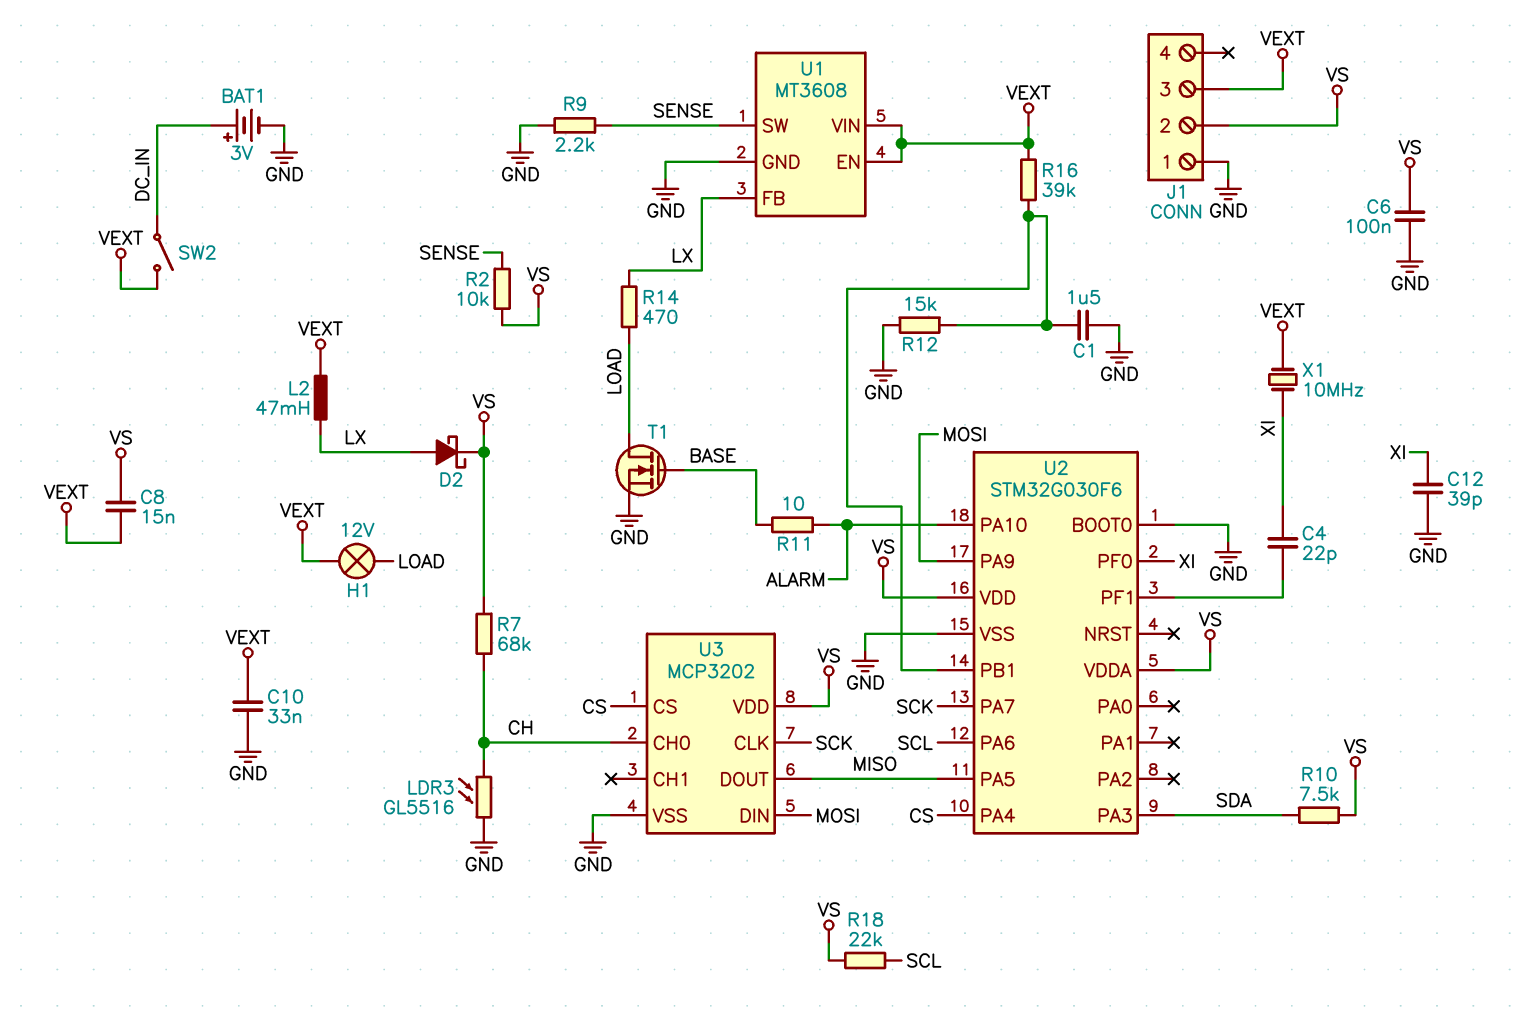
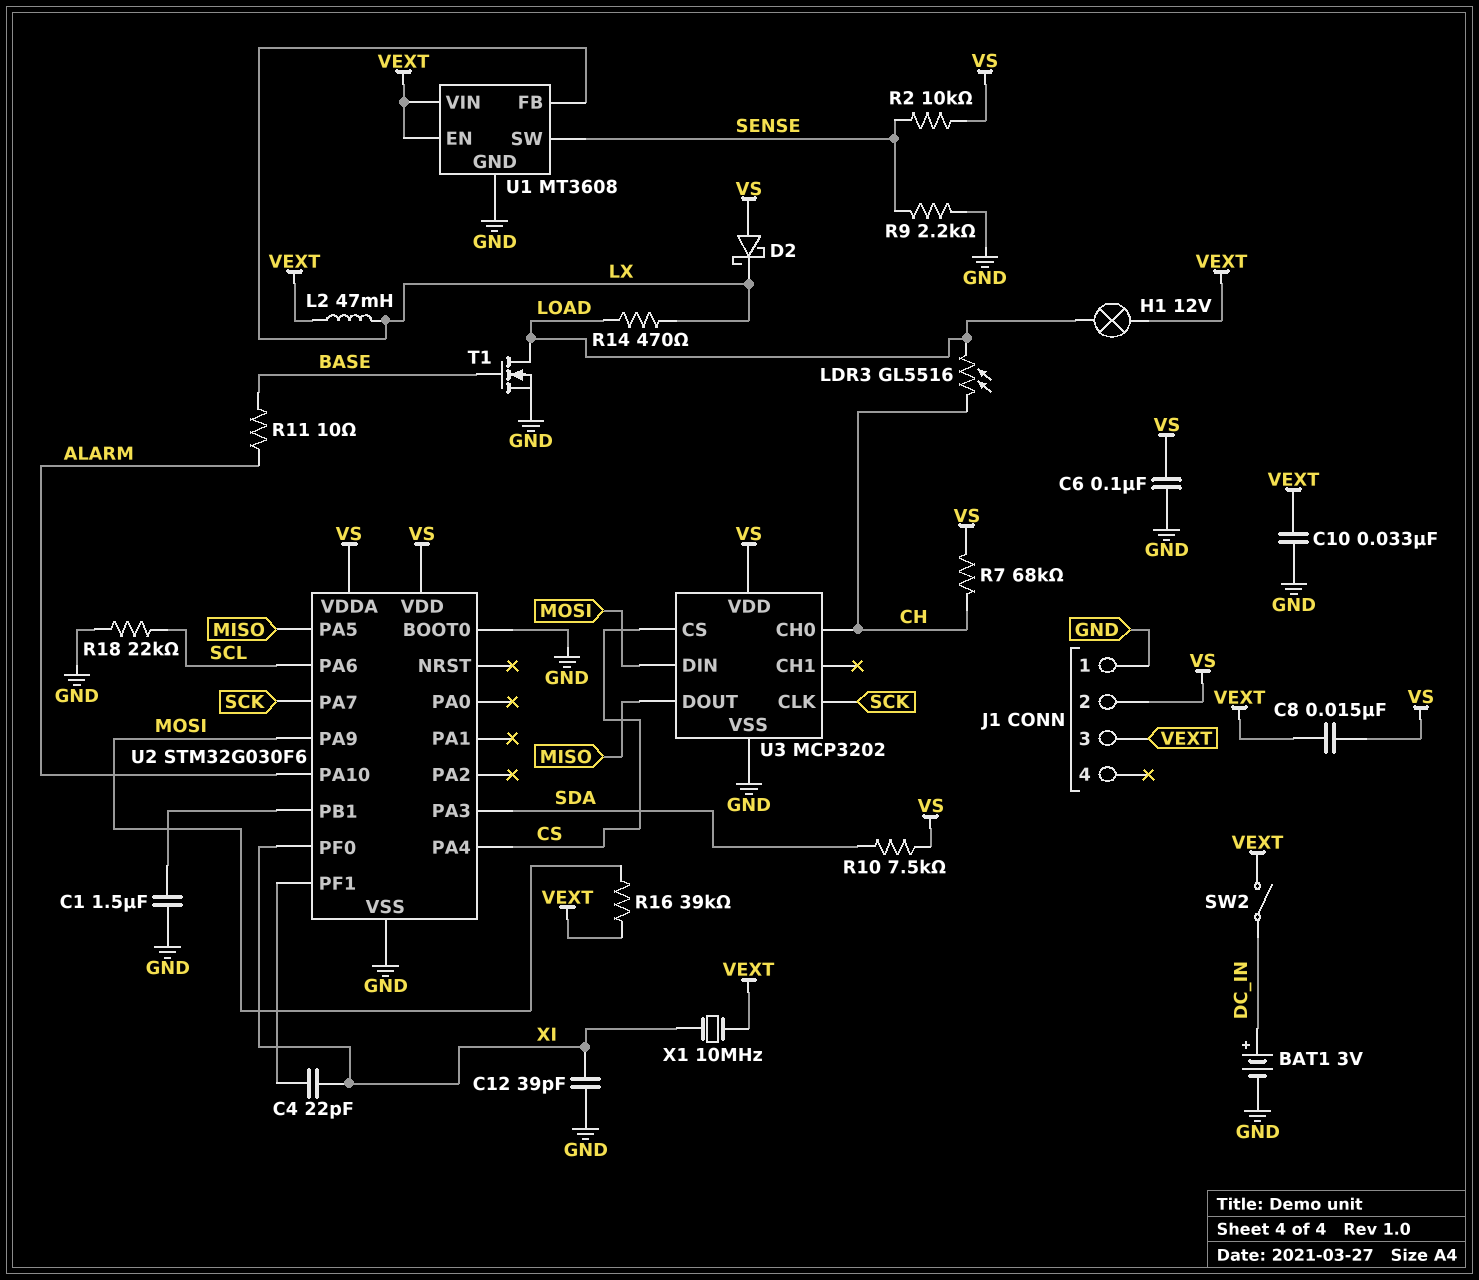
D2: schottky (A LX, K VS) -> schottky (A VS, K LX)
LDR3: GL5516 (CH, GND) -> GL5516 (CH, LOAD)
R12: 15k (GND, U2/PB1) -> none
R16: 39k (U2/PB1, VEXT) -> 39k (MOSI, VEXT)
R18: 22k (SCL, VS) -> 22k (GND, SCL)

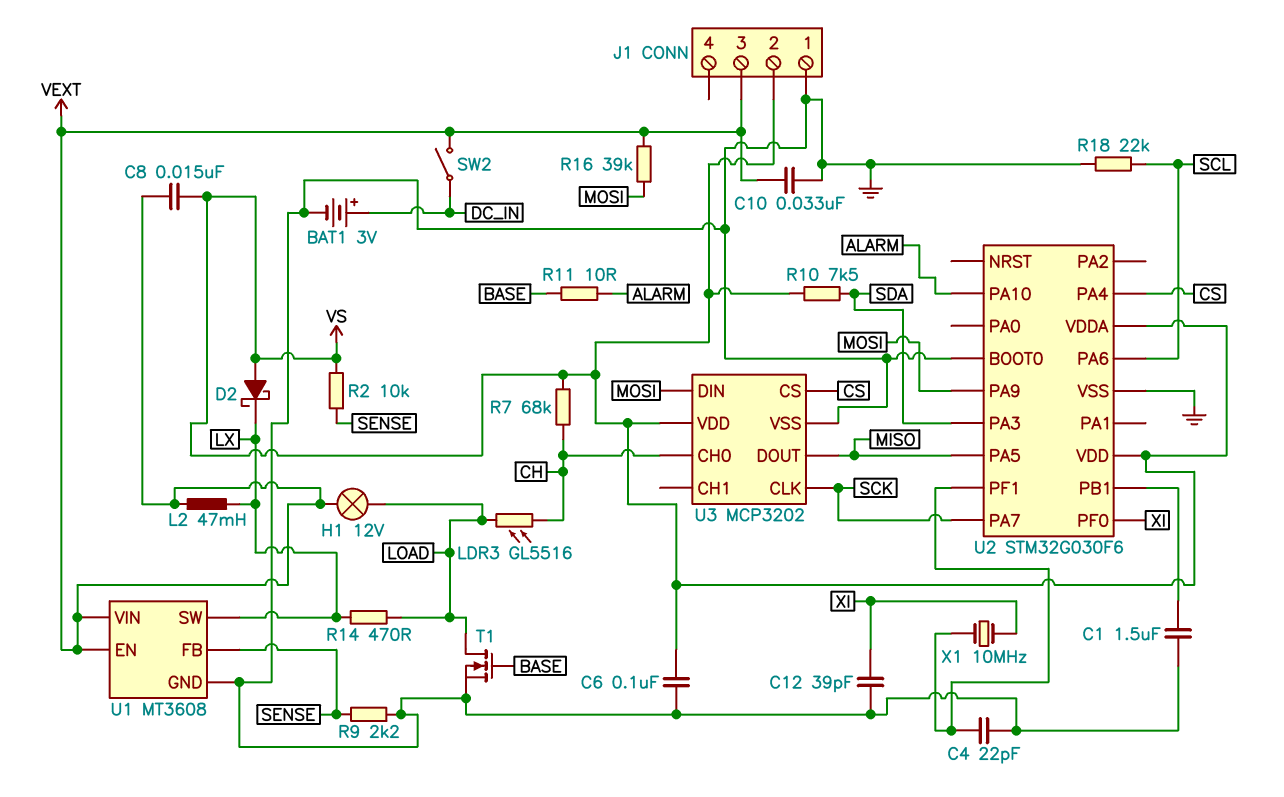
C4: 22pF (U2/PF1, XI) -> 22pF (GND, U2/PF1)
U1 pin FB: LX -> SENSE
U1 pin SW: SENSE -> LX
X1: 10MHz (VEXT, XI) -> 10MHz (U2/PF1, XI)

